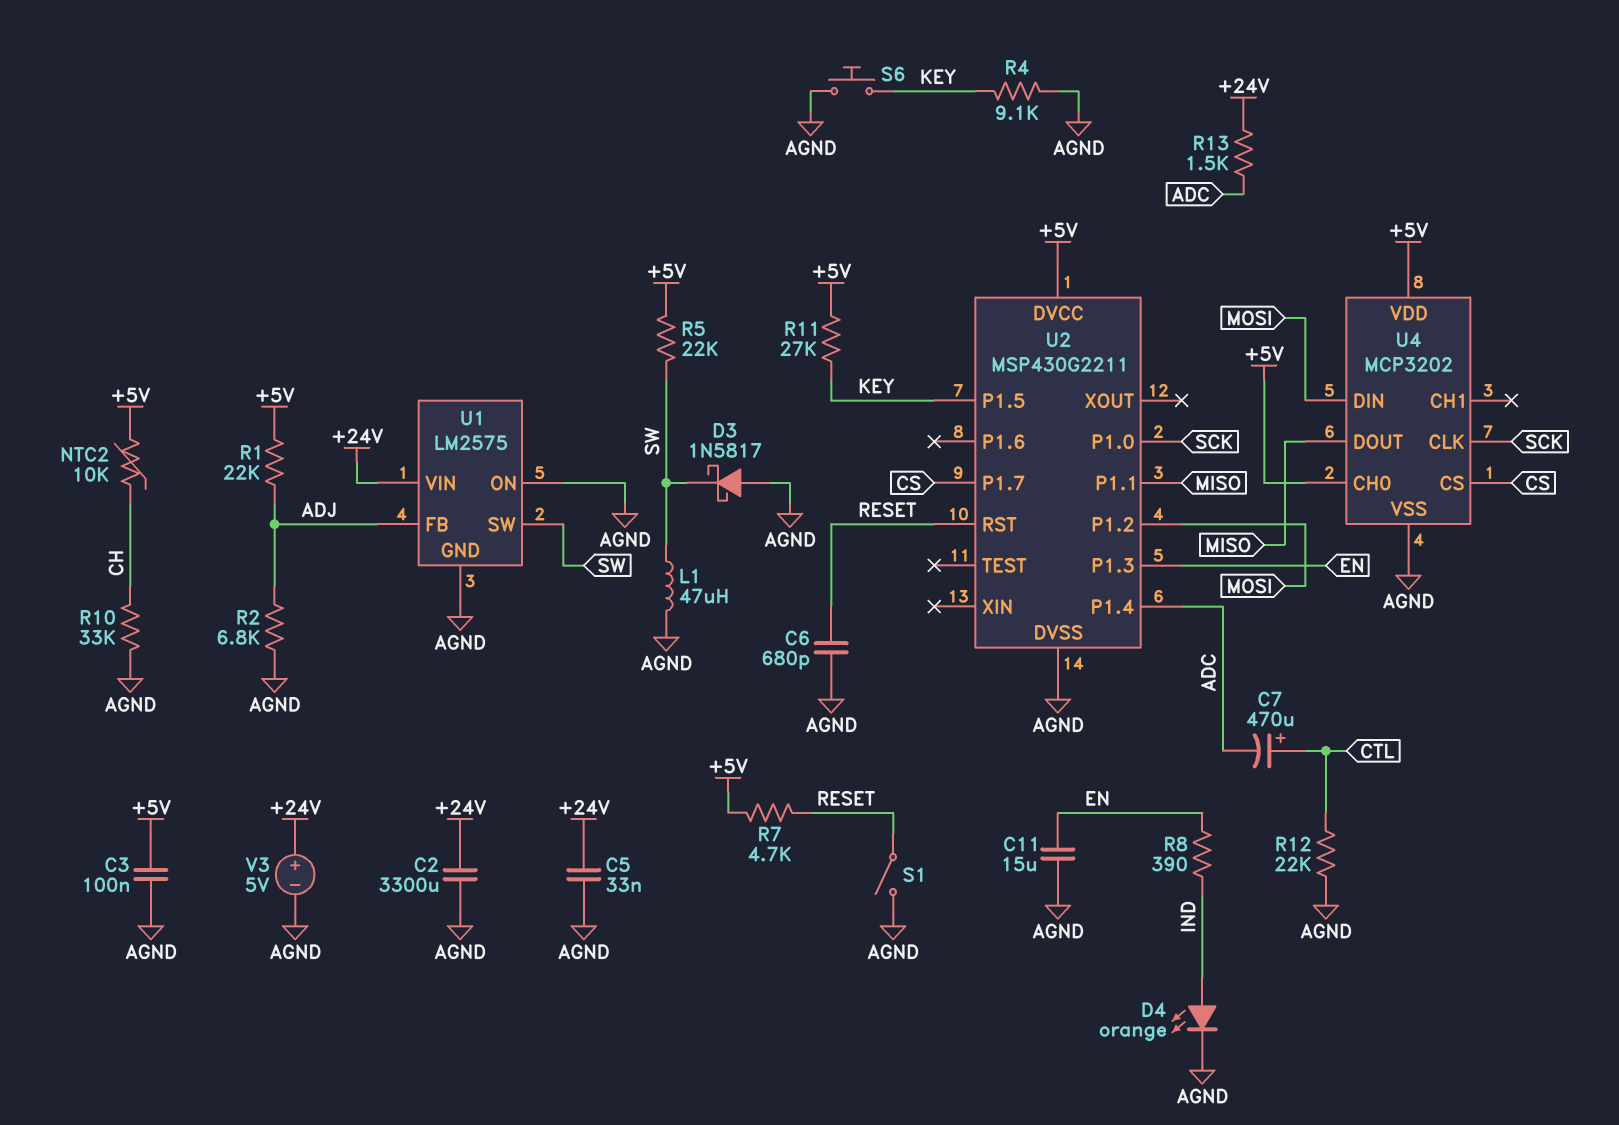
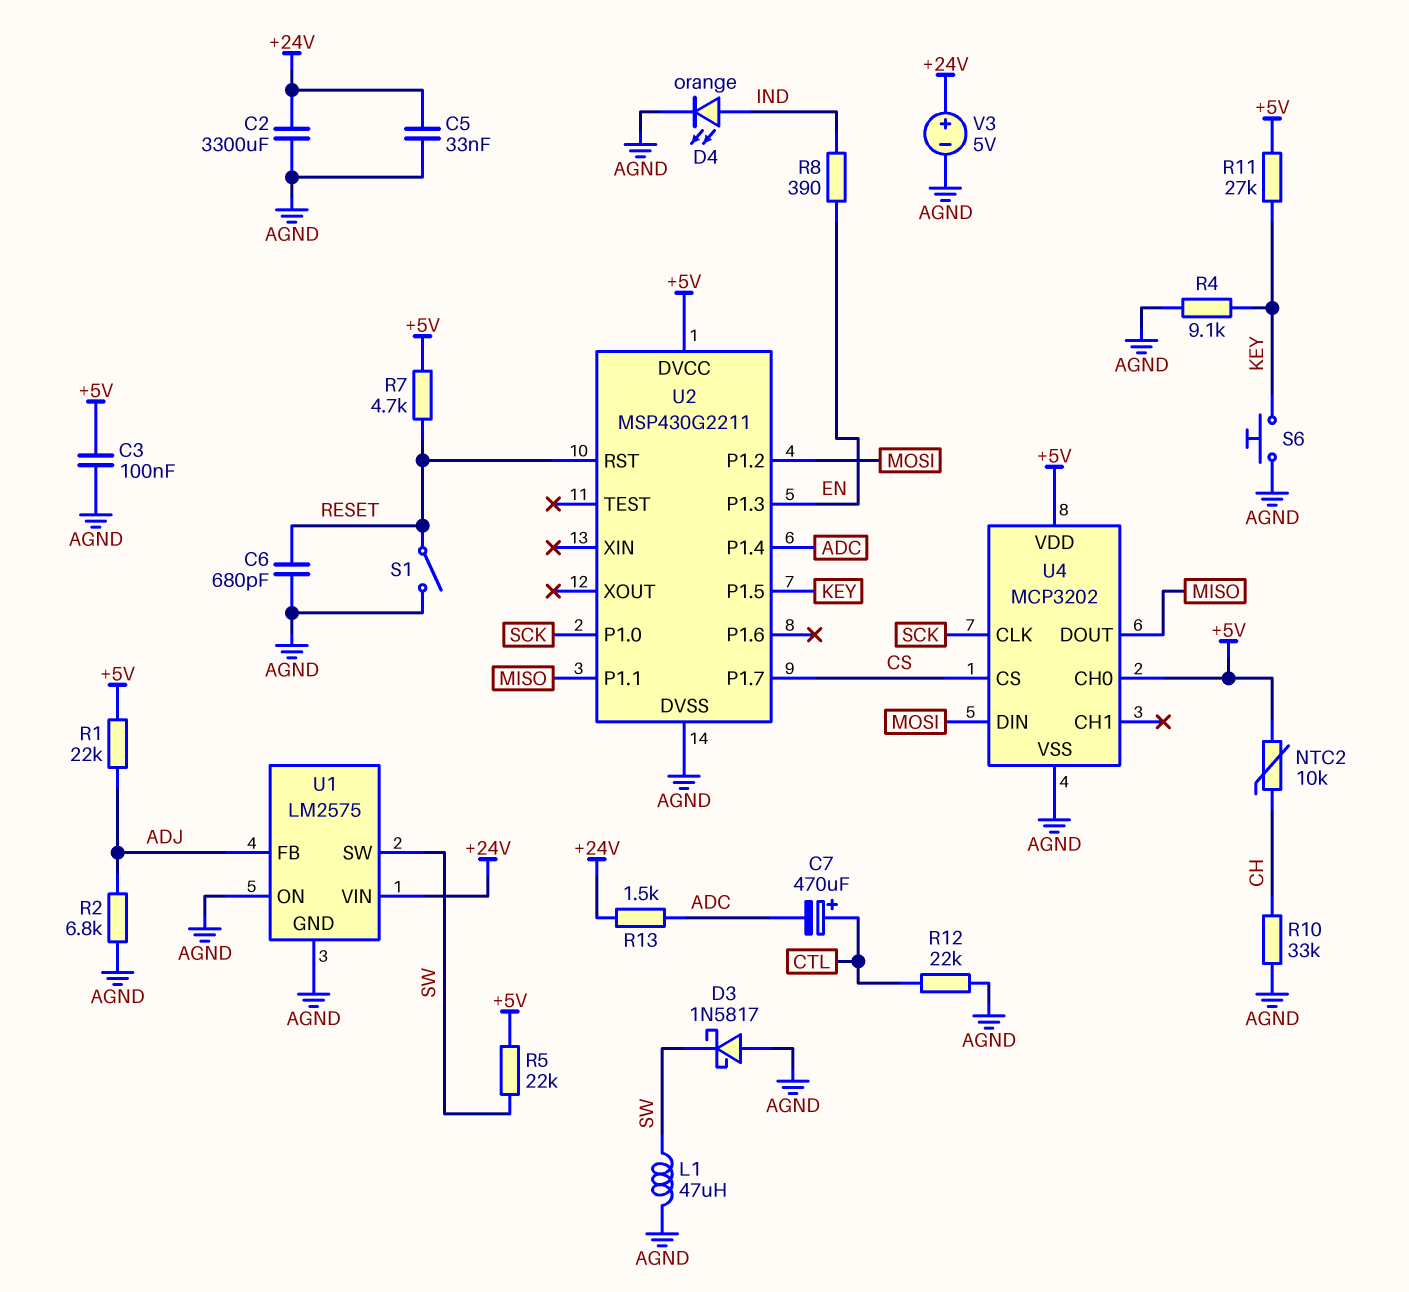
C11: 15uF (AGND, EN) -> none

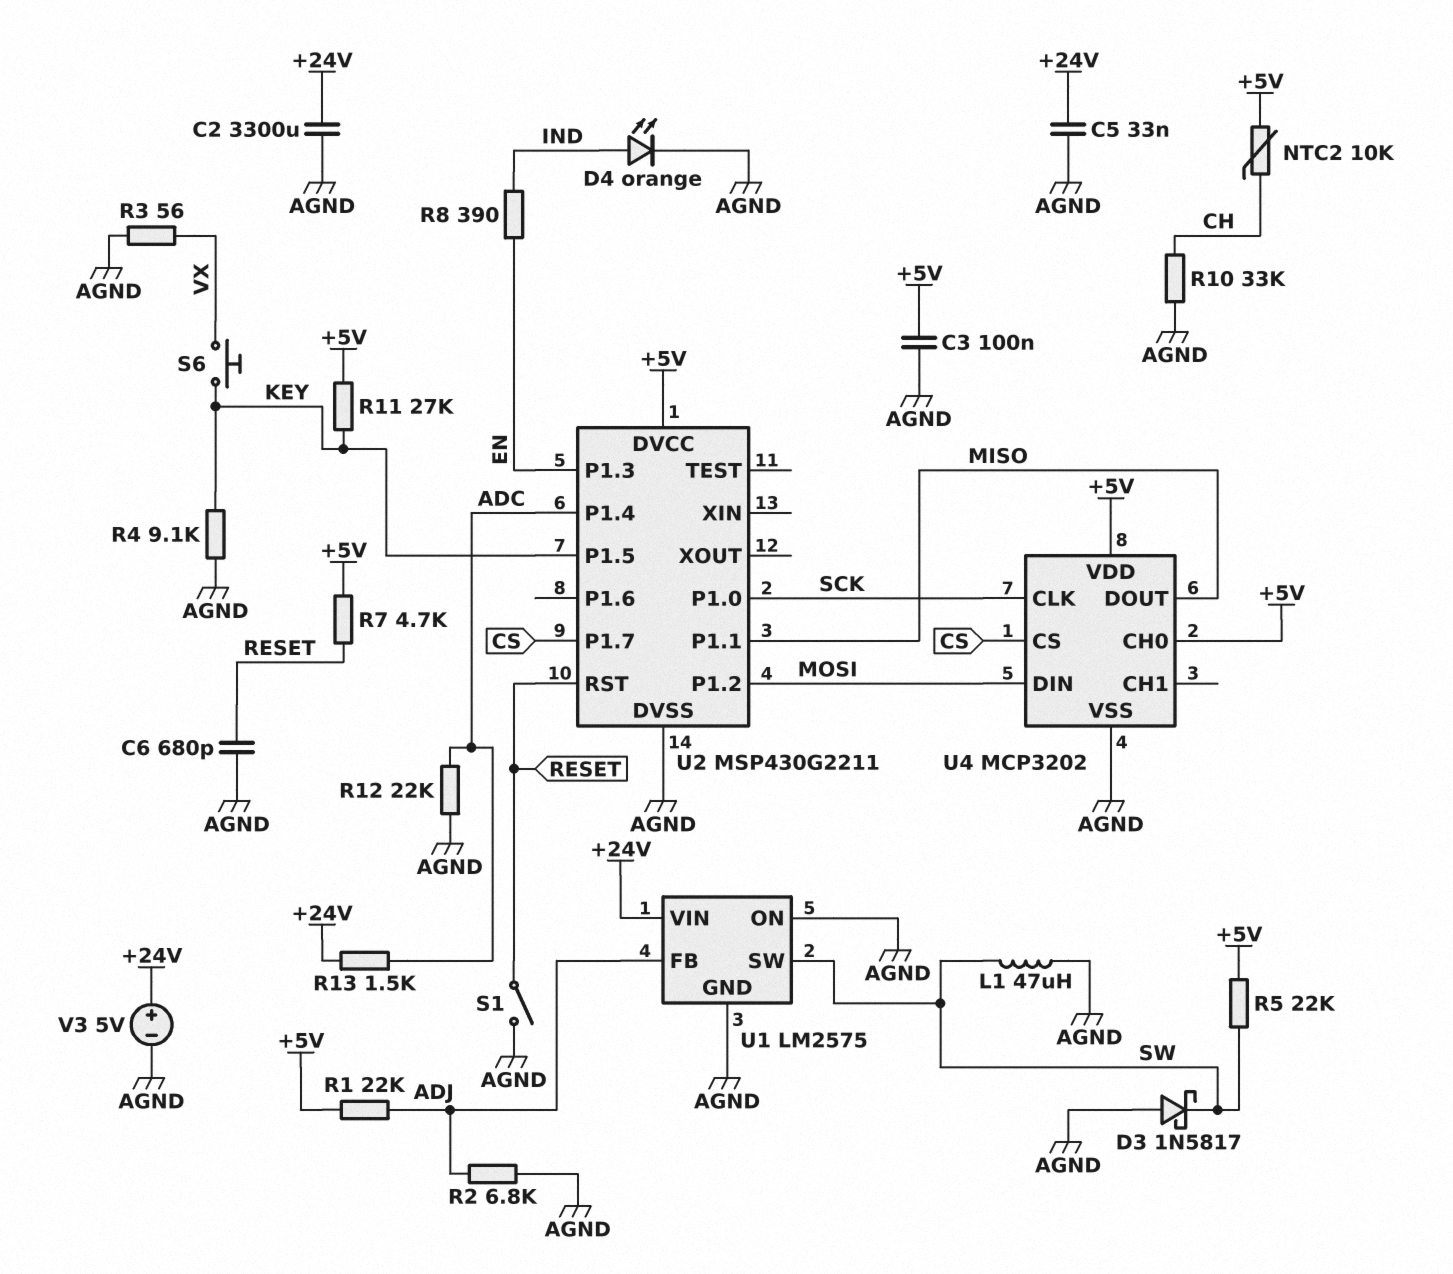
C7: 470uF (plus CTL, minus ADC) -> none
R3: none -> 56 (AGND, VX)
R12: 22k (AGND, CTL) -> 22k (ADC, AGND)
S6: button (AGND, KEY) -> button (KEY, VX)

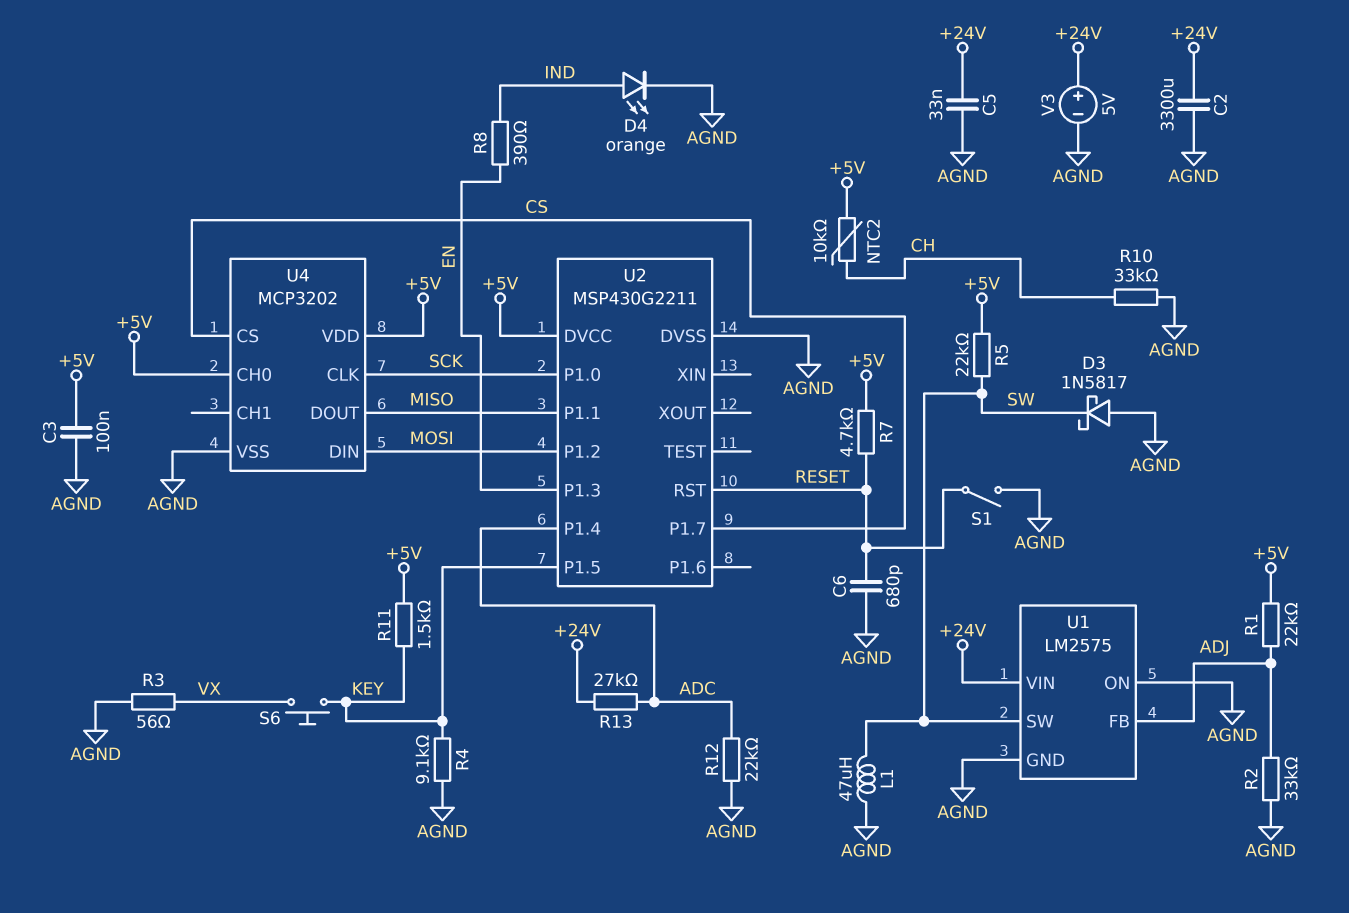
R2: 6.8k (ADJ, AGND) -> 33k (ADJ, AGND)
R11: 27k (+5V, KEY) -> 1.5k (+5V, KEY)
R13: 1.5k (+24V, ADC) -> 27k (+24V, ADC)

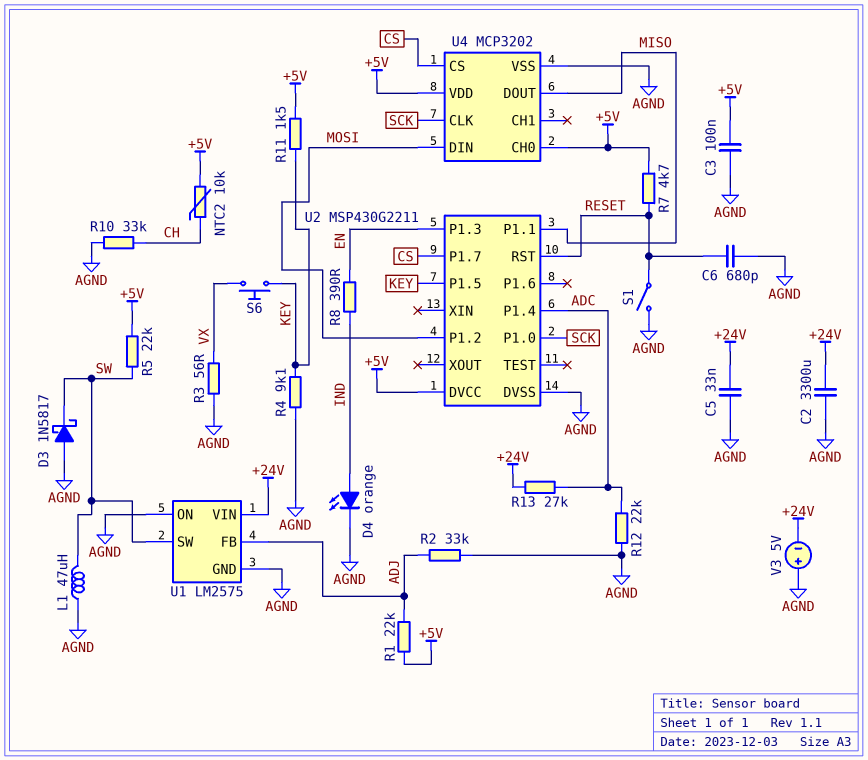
V3: 5V (plus +24V, minus AGND) -> 5V (plus AGND, minus +24V)

